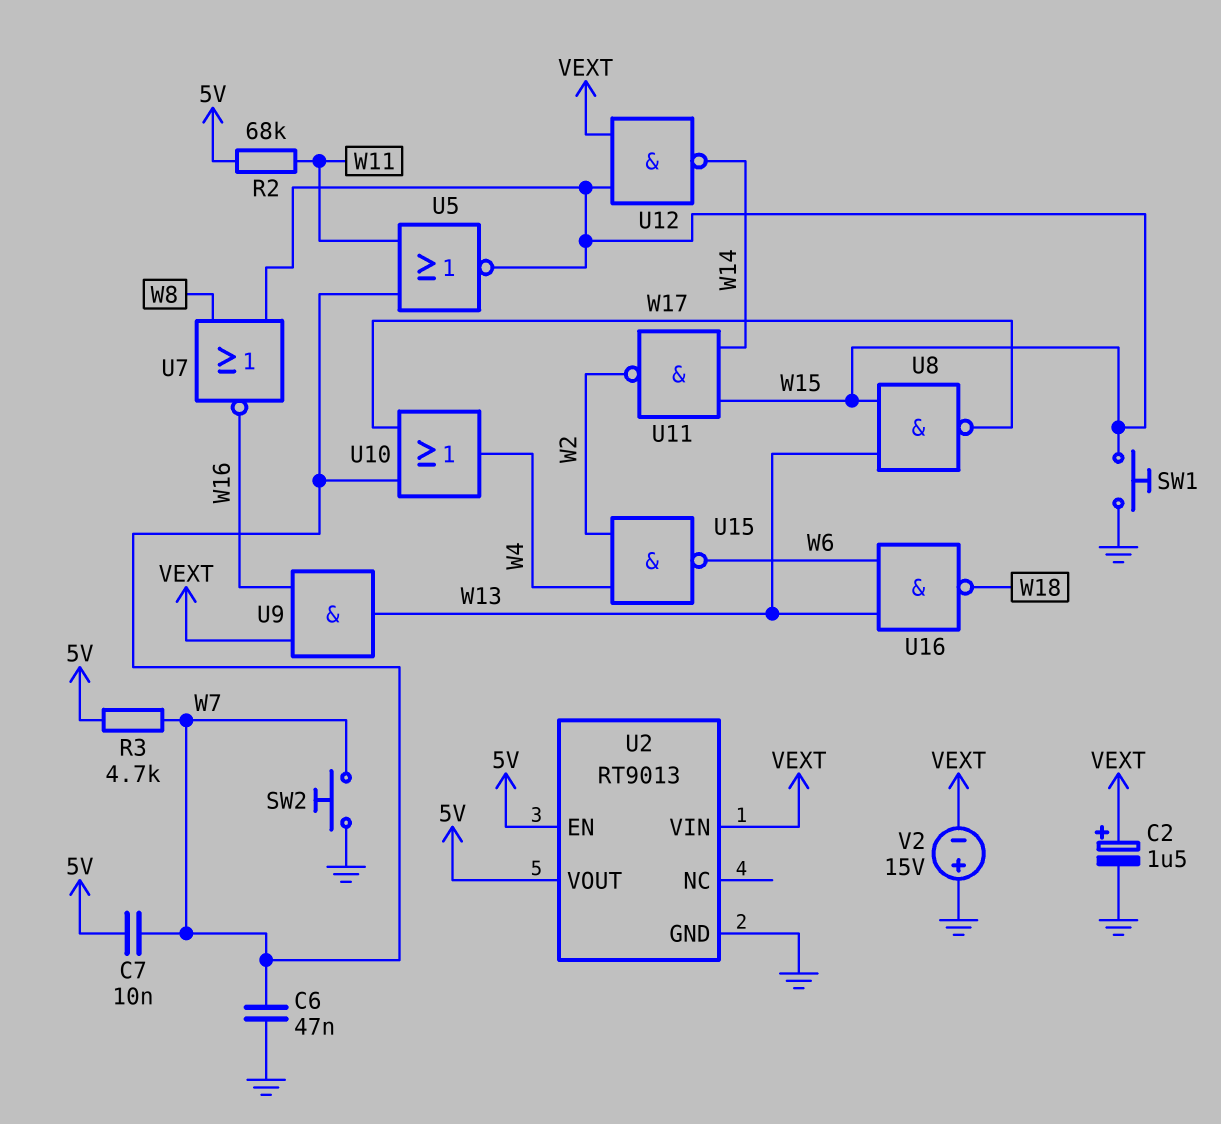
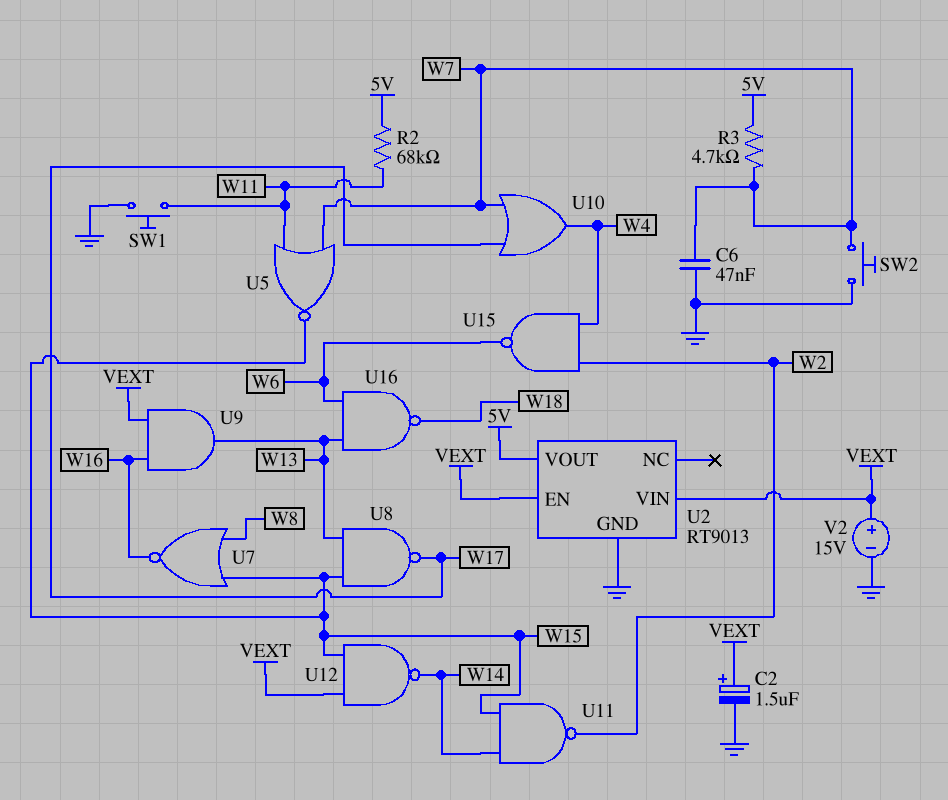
C7: 10nF (5V, W7) -> none
SW1: button (GND, W15) -> button (GND, W11)
U2 pin EN: 5V -> VEXT
V2: 15V (plus GND, minus VEXT) -> 15V (plus VEXT, minus GND)

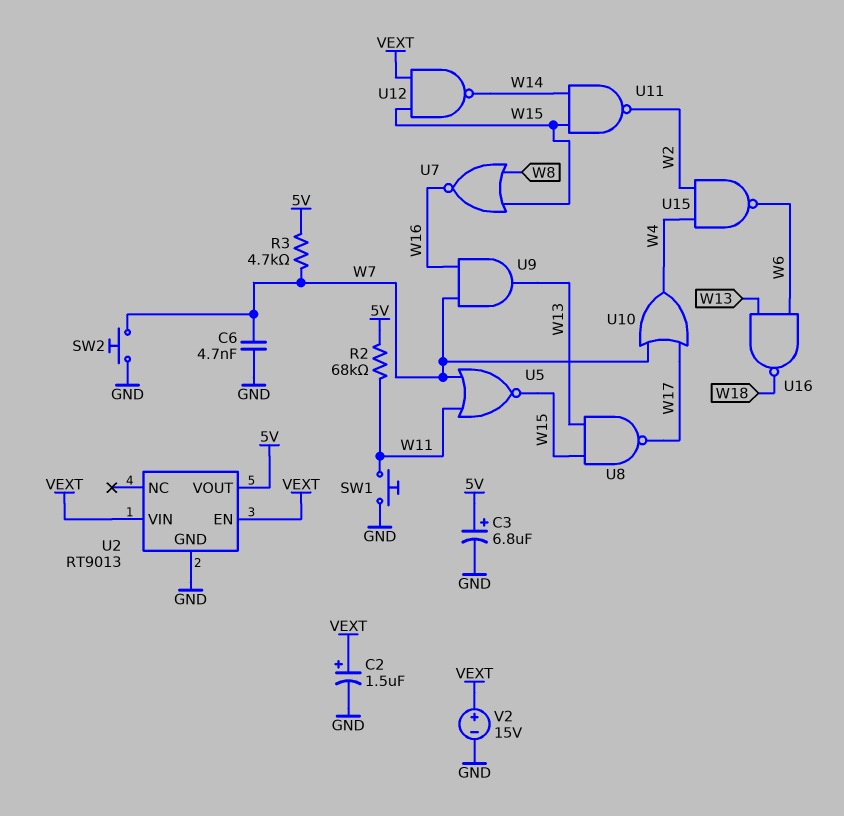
C3: none -> 6.8uF (plus 5V, minus GND)
C6: 47nF (GND, W7) -> 4.7nF (GND, W7)
U9: AND (in VEXT, in W16, out W13) -> AND (in W7, in W16, out W13)

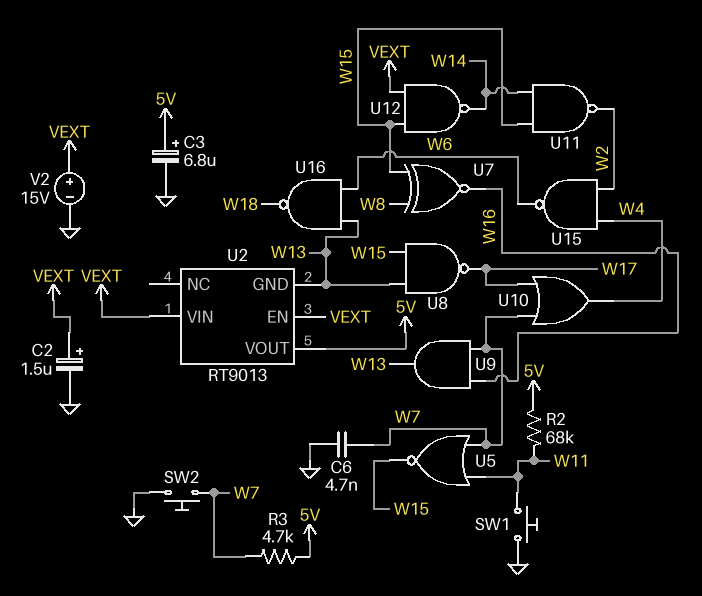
U2 pin GND: GND -> W13
U7: NOR (in W8, in W15, out W16) -> XNOR (in W8, in W15, out W16)

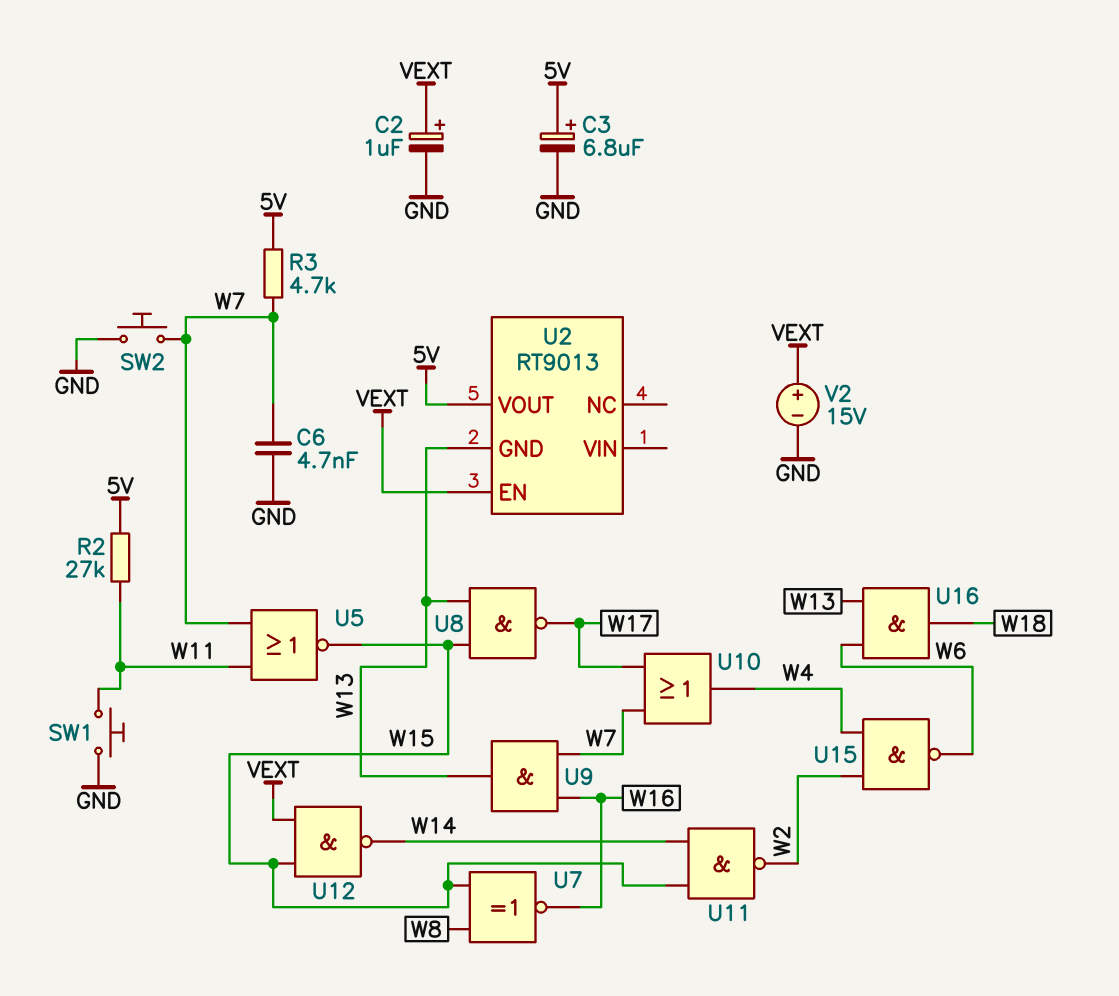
C2: 1.5uF (plus VEXT, minus GND) -> 1uF (plus VEXT, minus GND)
R2: 68k (5V, W11) -> 27k (5V, W11)
U2 pin VIN: VEXT -> none
U16: NAND (in W6, in W13, out W18) -> AND (in W6, in W13, out W18)

